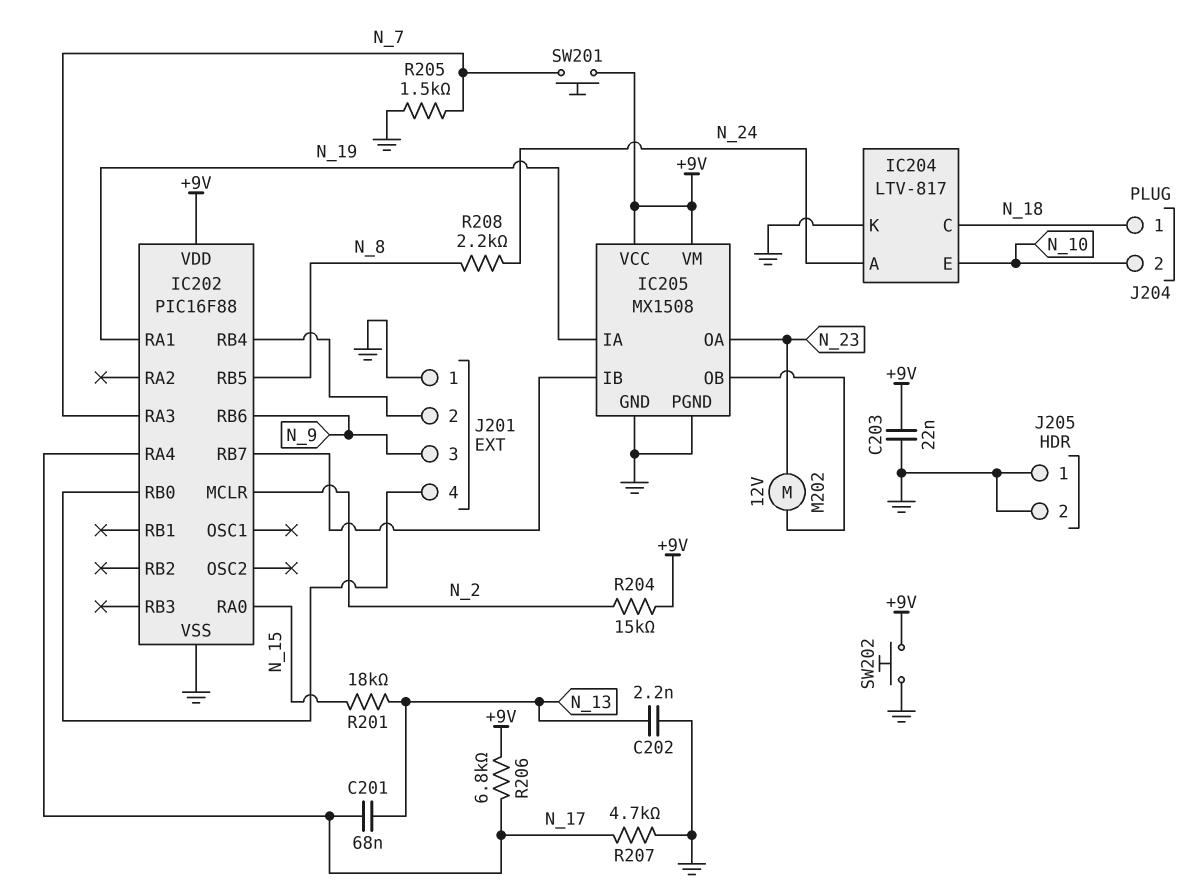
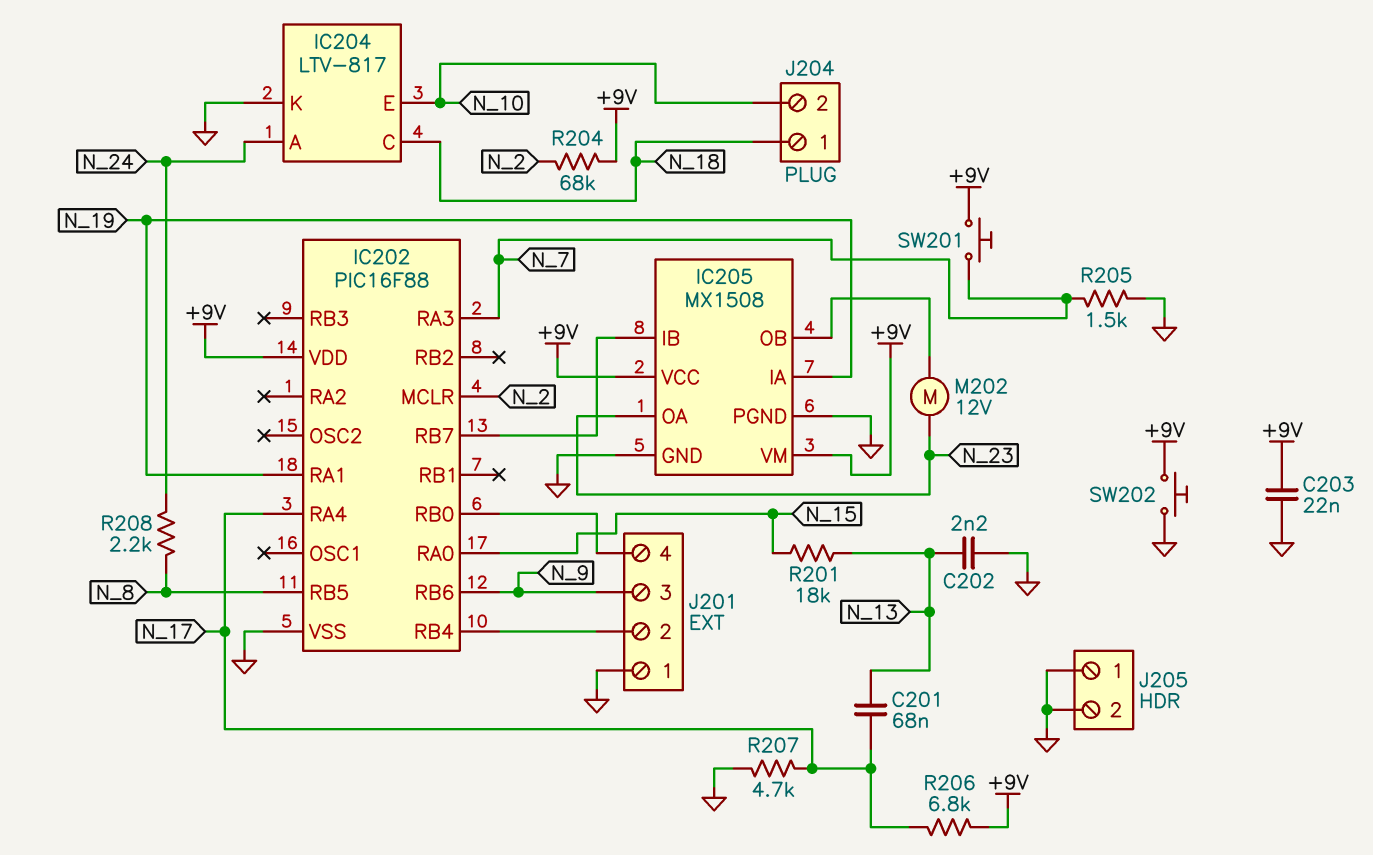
R204: 15k (+9V, N_2) -> 68k (+9V, N_2)

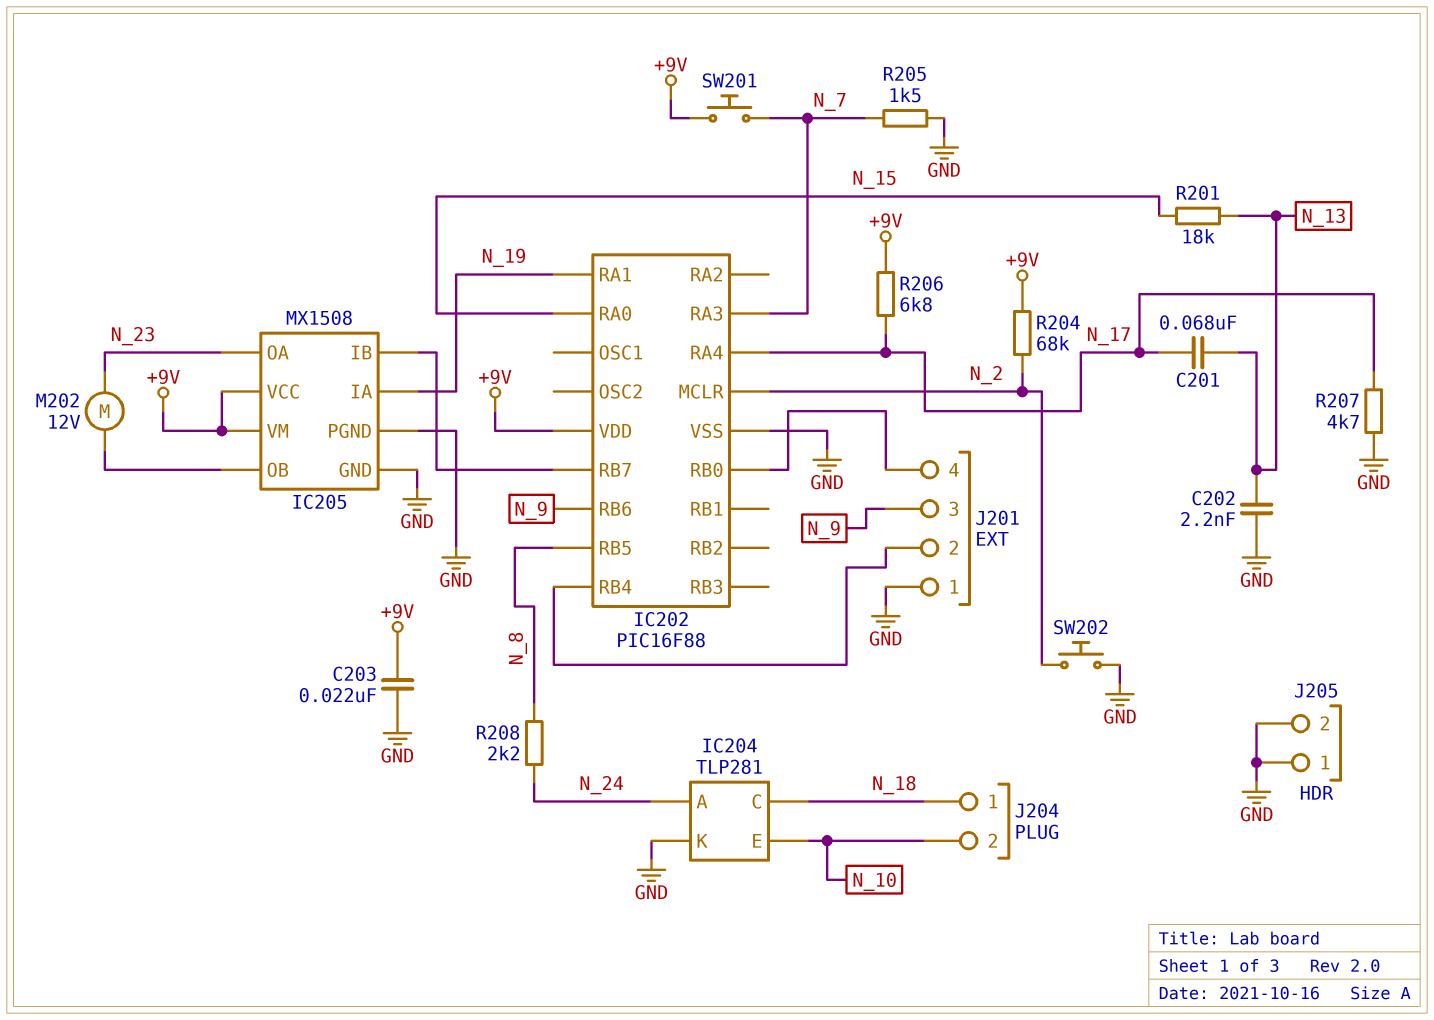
IC204: LTV-817 -> TLP281
SW202: button (+9V, GND) -> button (GND, N_2)

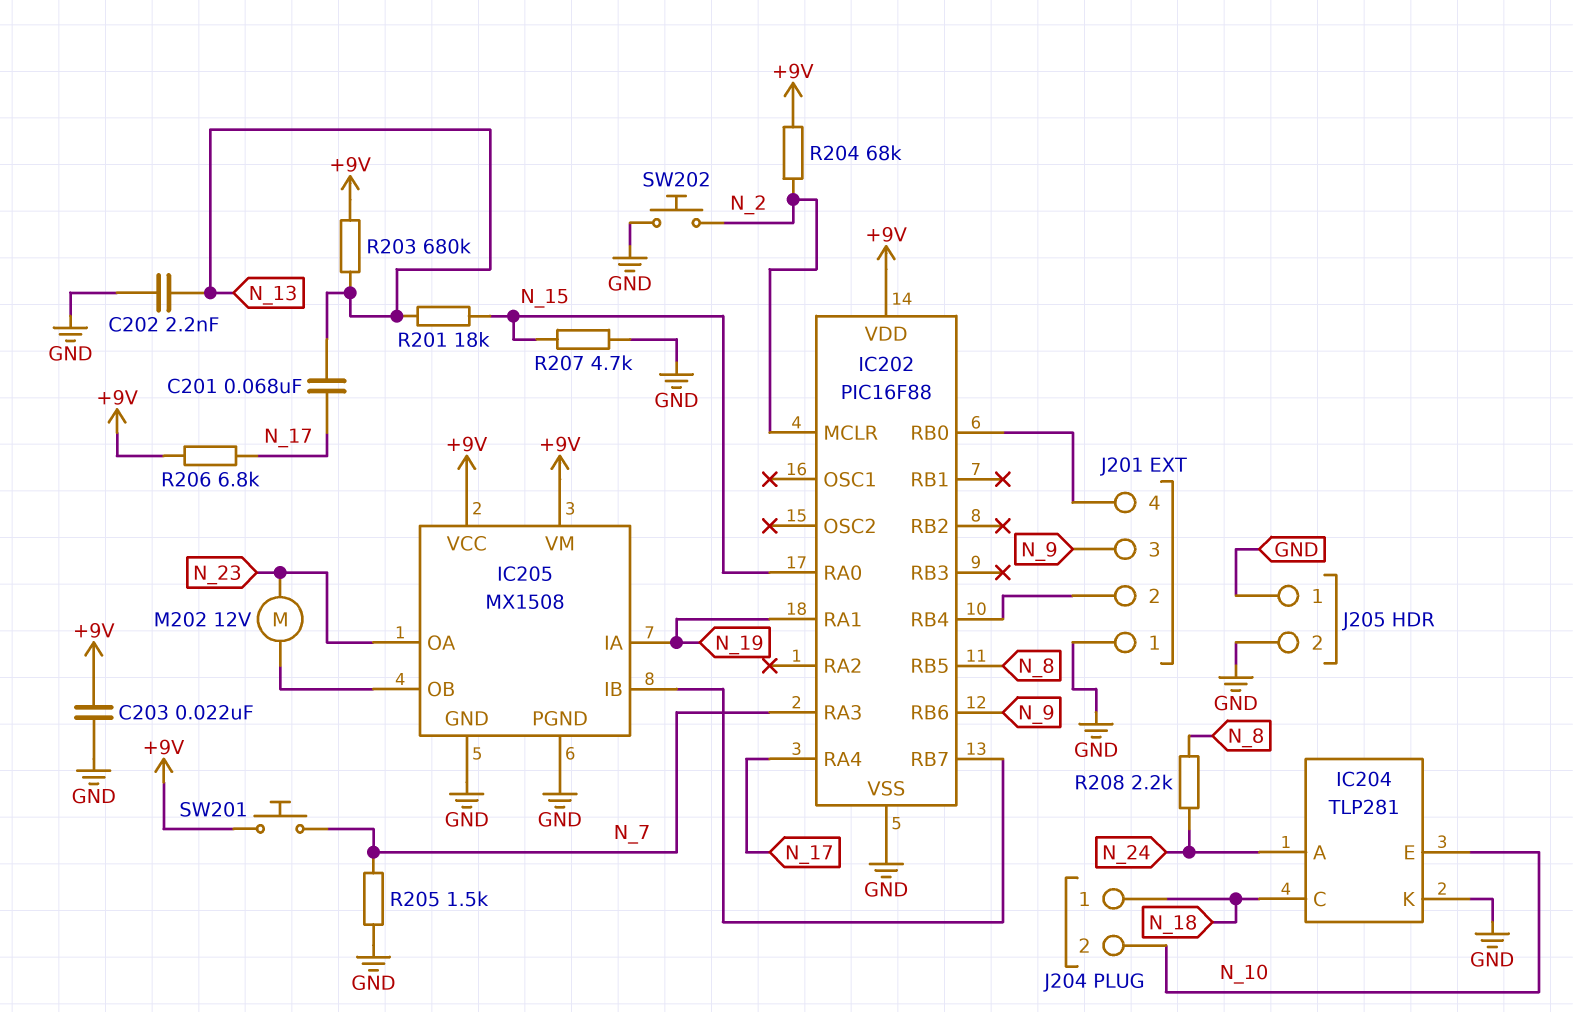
R203: none -> 680k (+9V, N_13)
R207: 4.7k (GND, N_17) -> 4.7k (GND, N_15)

